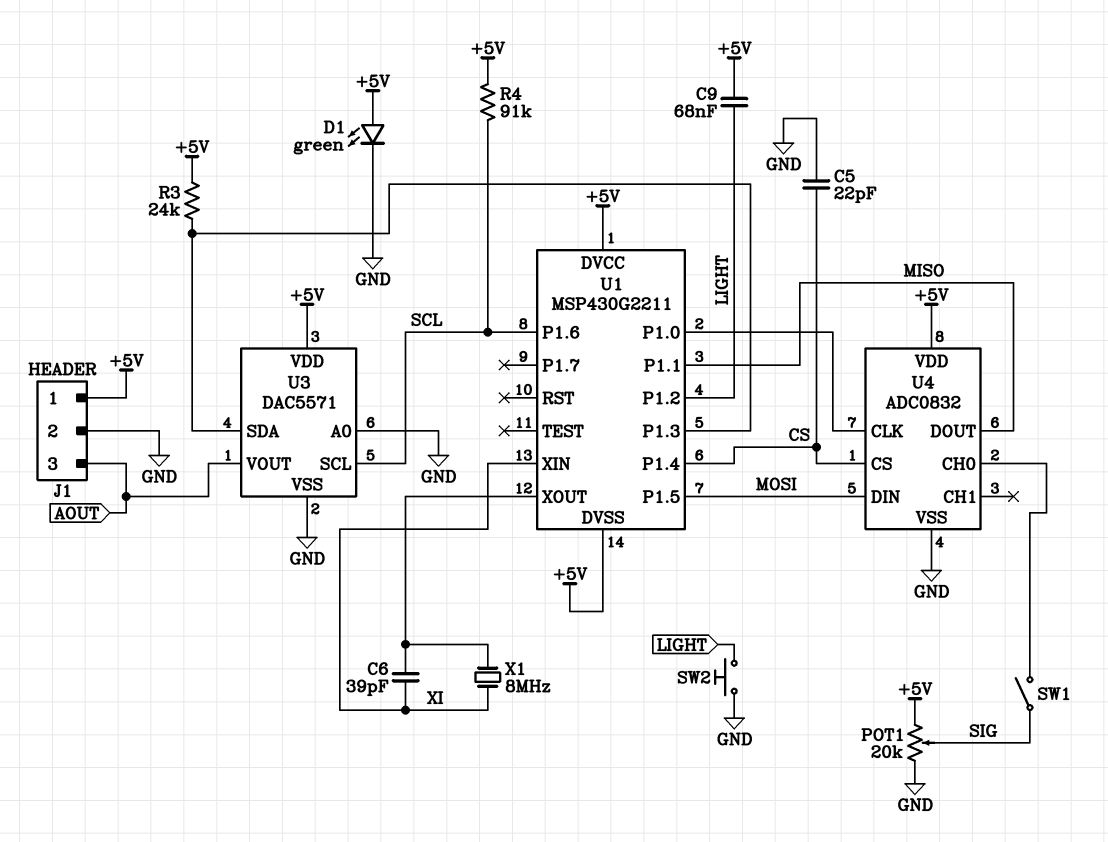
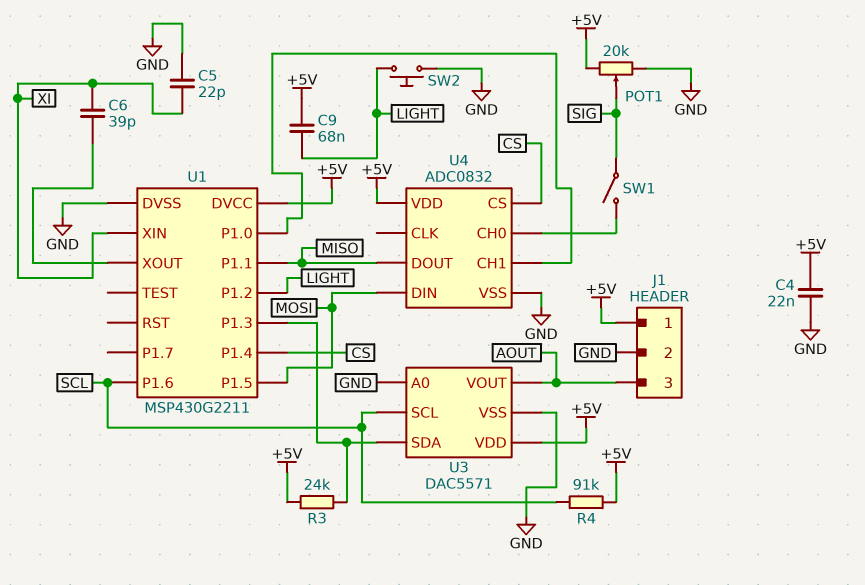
C4: none -> 22nF (+5V, GND)
C5: 22pF (CS, GND) -> 22pF (GND, XI)
D1: LED green (A +5V, K GND) -> none
U1 pin DVSS: +5V -> GND
U4 pin CH1: none -> U1/P1.0
U4 pin CLK: U1/P1.0 -> none
X1: 8MHz (U1/XOUT, XI) -> none

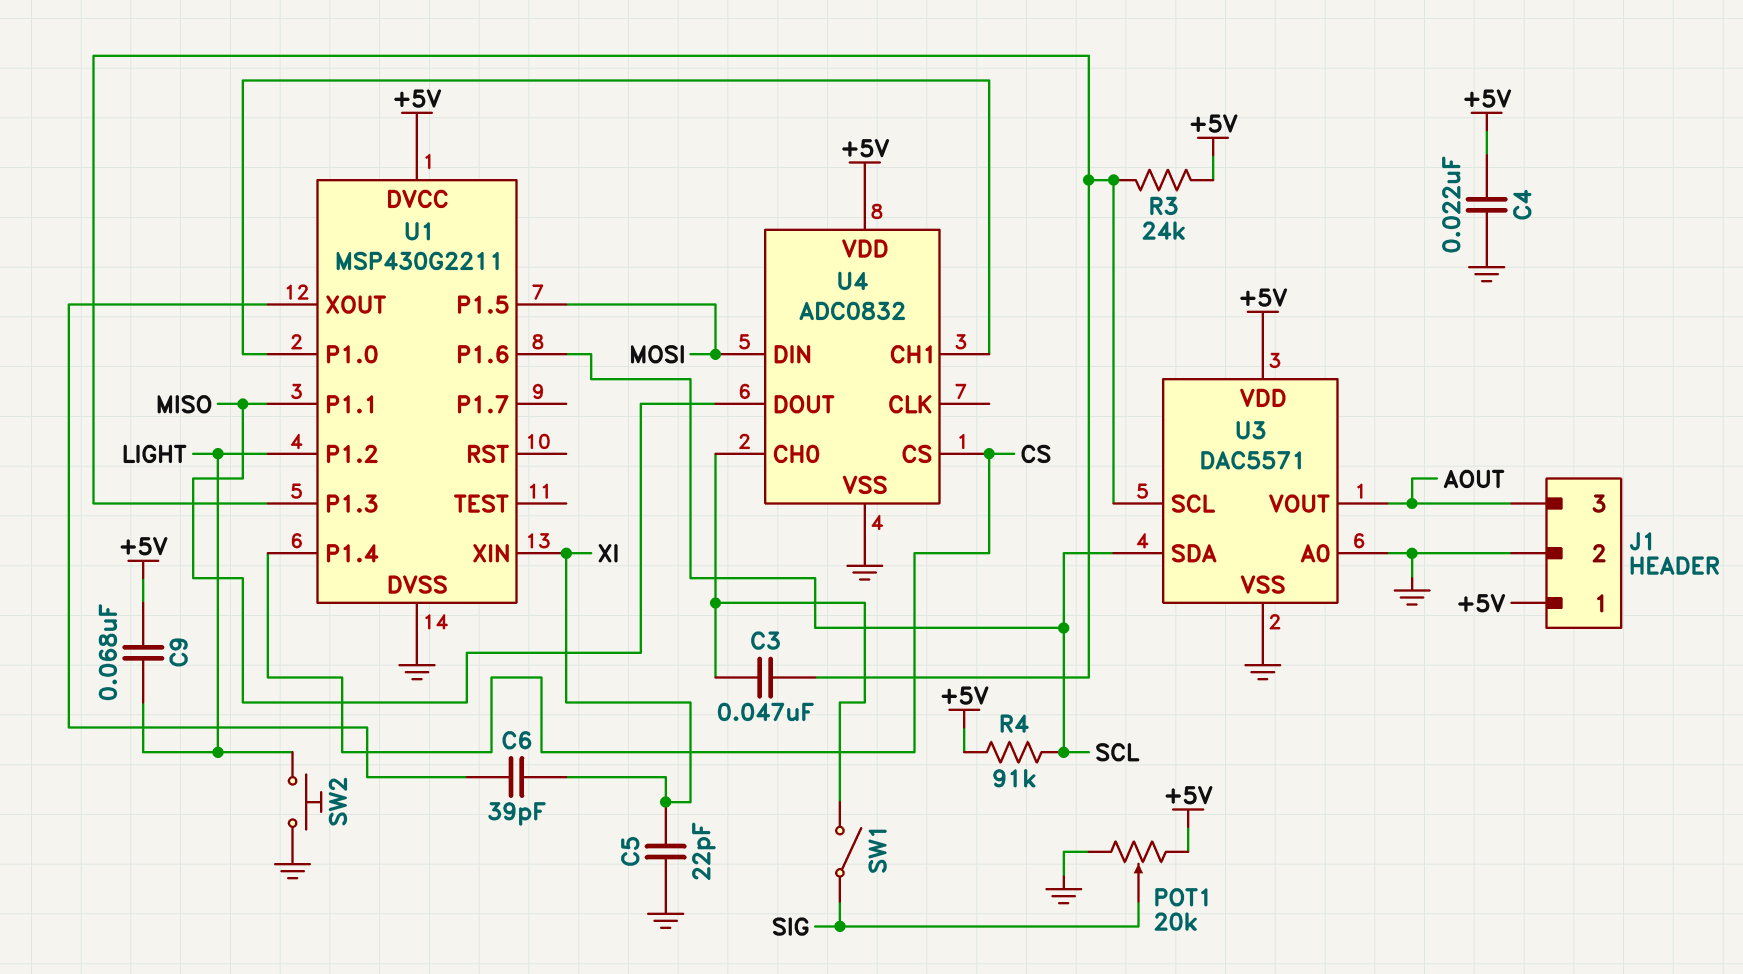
C3: none -> 47nF (U1/P1.3, U4/CH0)
U3 pin SCL: SCL -> U1/P1.3
U3 pin SDA: U1/P1.3 -> SCL

